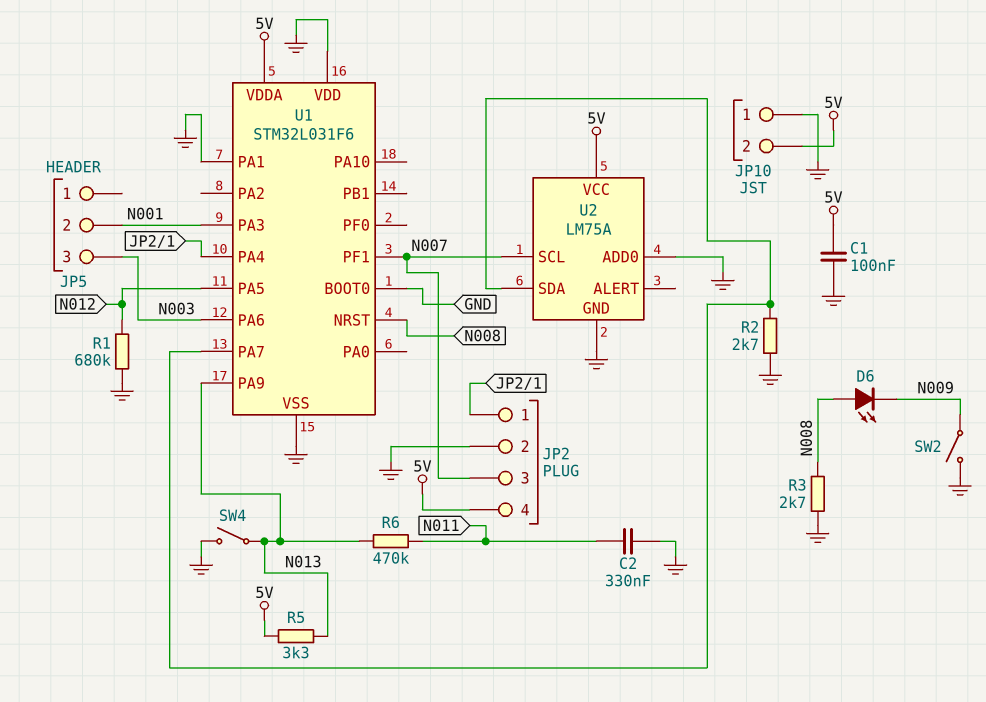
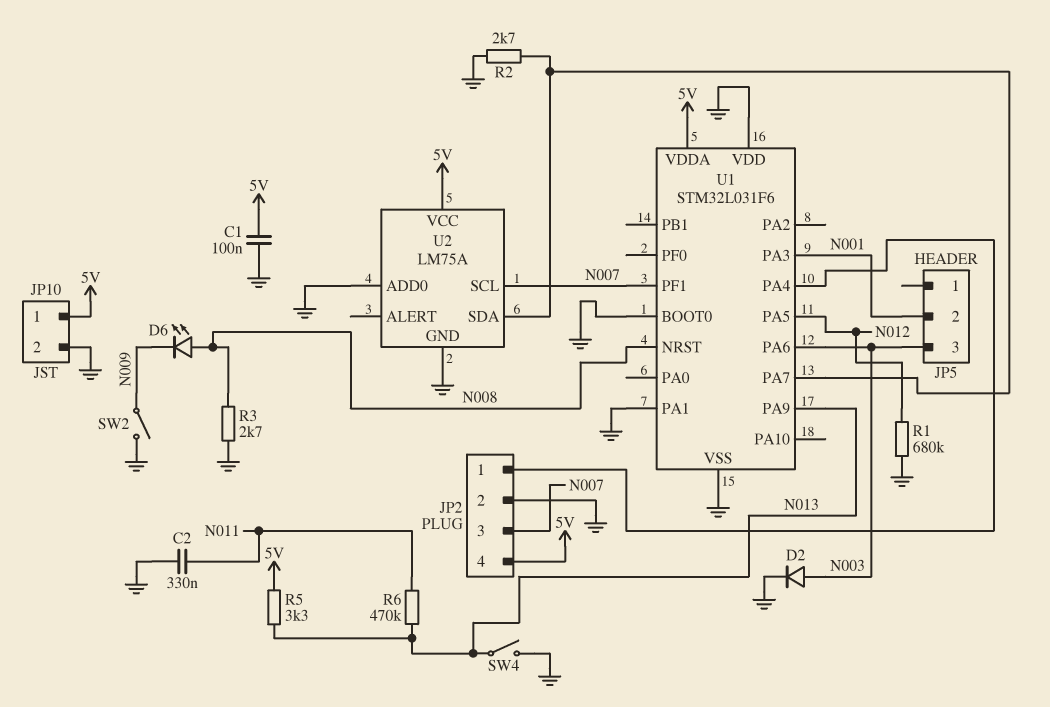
D2: none -> diode (A N003, K GND)
JP10 pin 1: GND -> 5V
JP10 pin 2: 5V -> GND

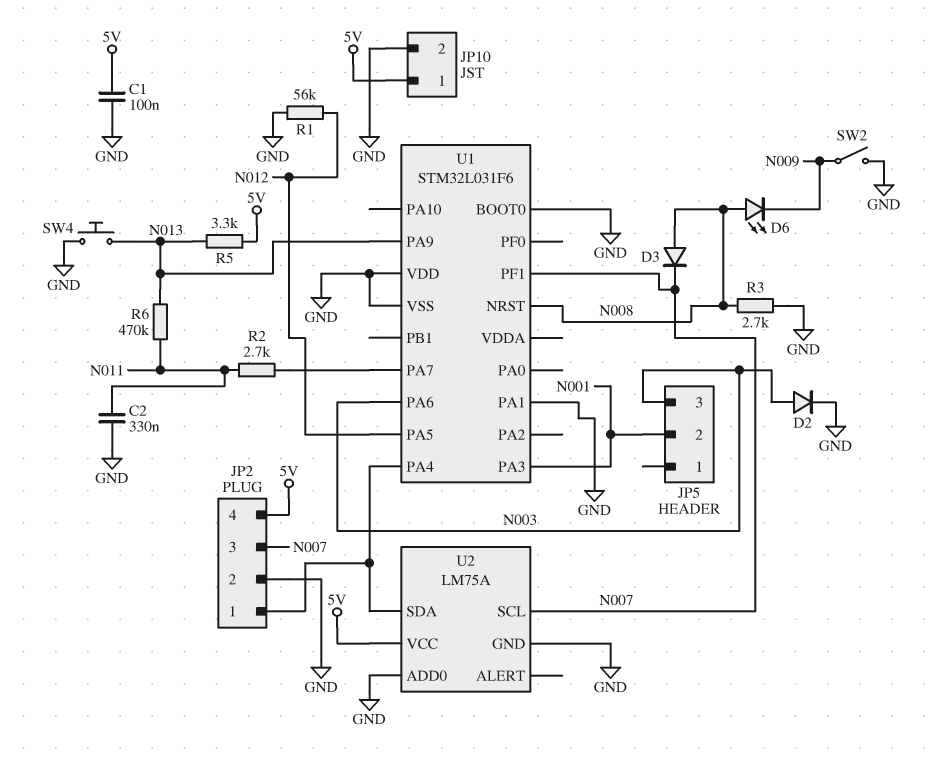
D3: none -> diode (A N008, K N007)
R1: 680k (GND, N012) -> 56k (GND, N012)
R2: 2.7k (GND, U1/PA7) -> 2.7k (N011, U1/PA7)
SW4: switch (GND, N013) -> button (GND, N013)
U1 pin VDDA: 5V -> none
U2 pin SDA: U1/PA7 -> JP2/1

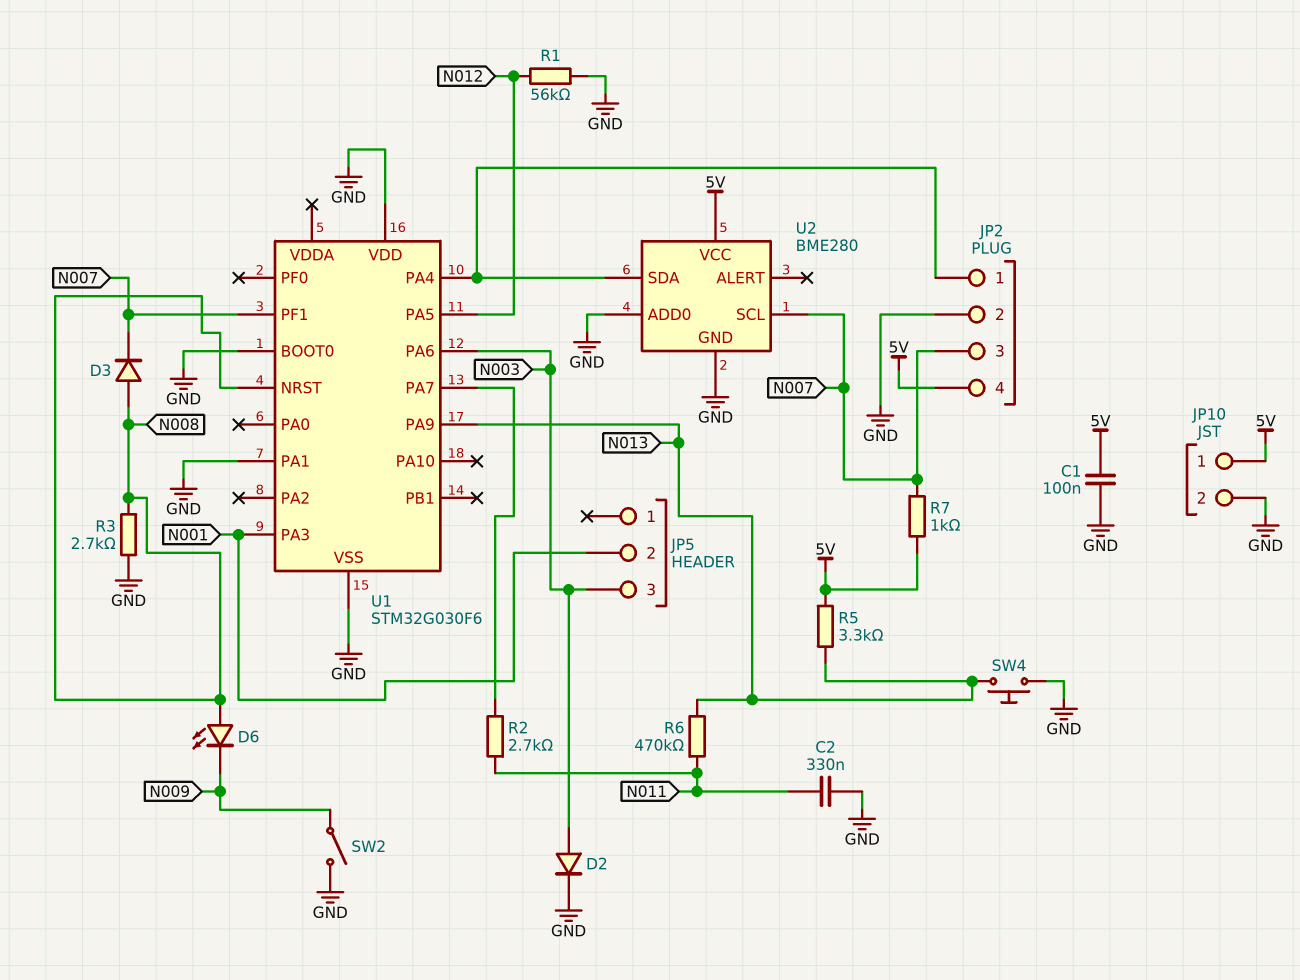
R7: none -> 1k (5V, N007)
U1: STM32L031F6 -> STM32G030F6
U2: LM75A -> BME280

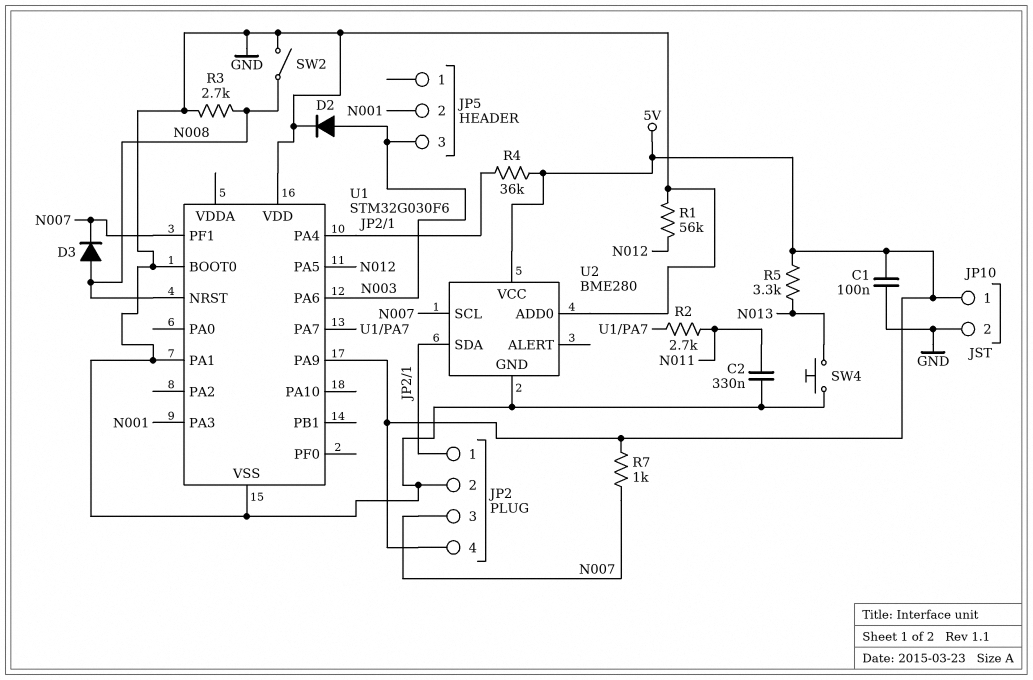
D6: LED (A N008, K N009) -> none
R4: none -> 36k (5V, JP2/1)
R6: 470k (N011, N013) -> none
SW2: switch (GND, N009) -> switch (GND, N008)
U1 pin PA9: N013 -> 5V

